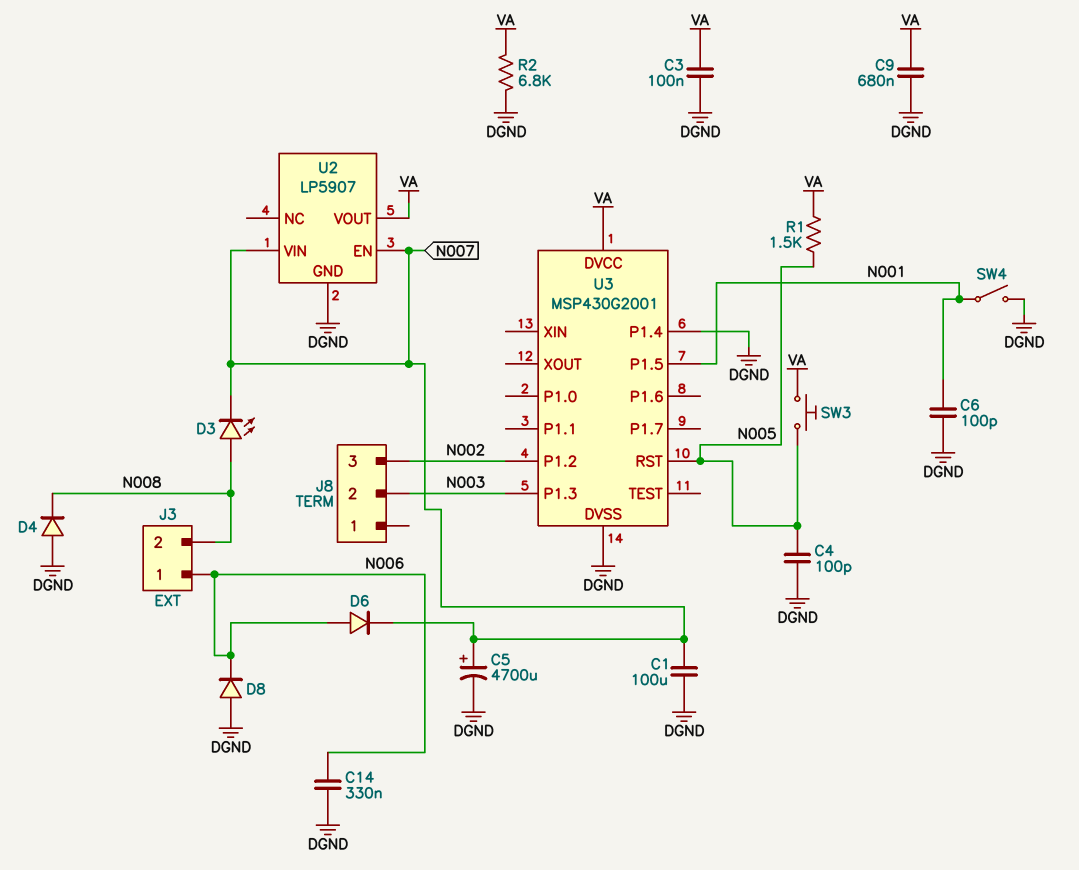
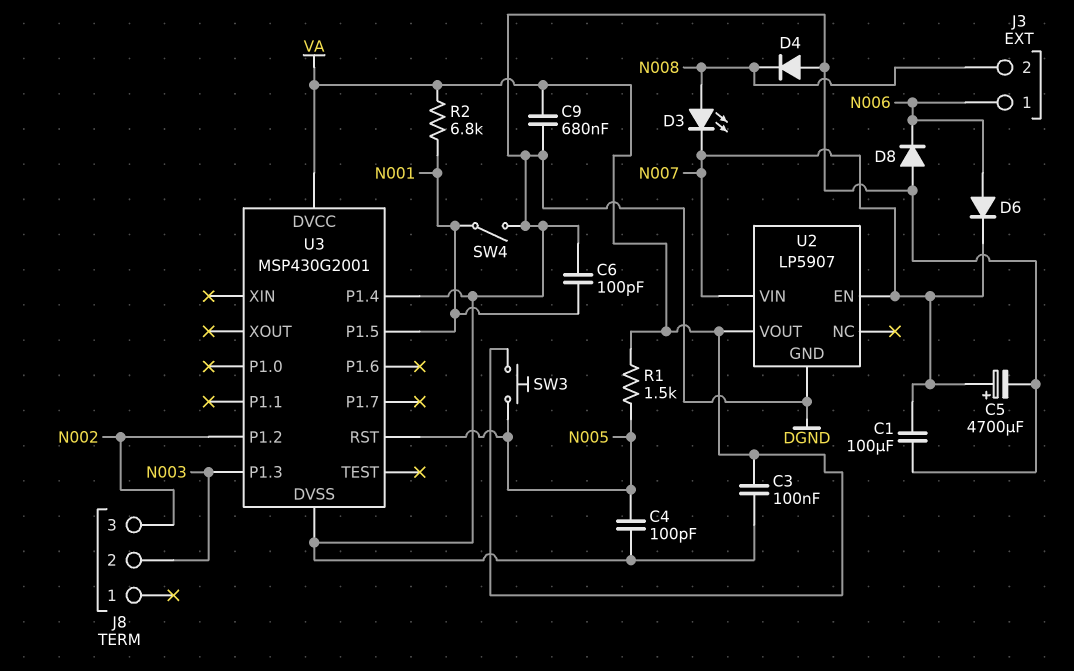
C14: 330nF (DGND, N006) -> none
R2: 6.8k (DGND, VA) -> 6.8k (N001, VA)

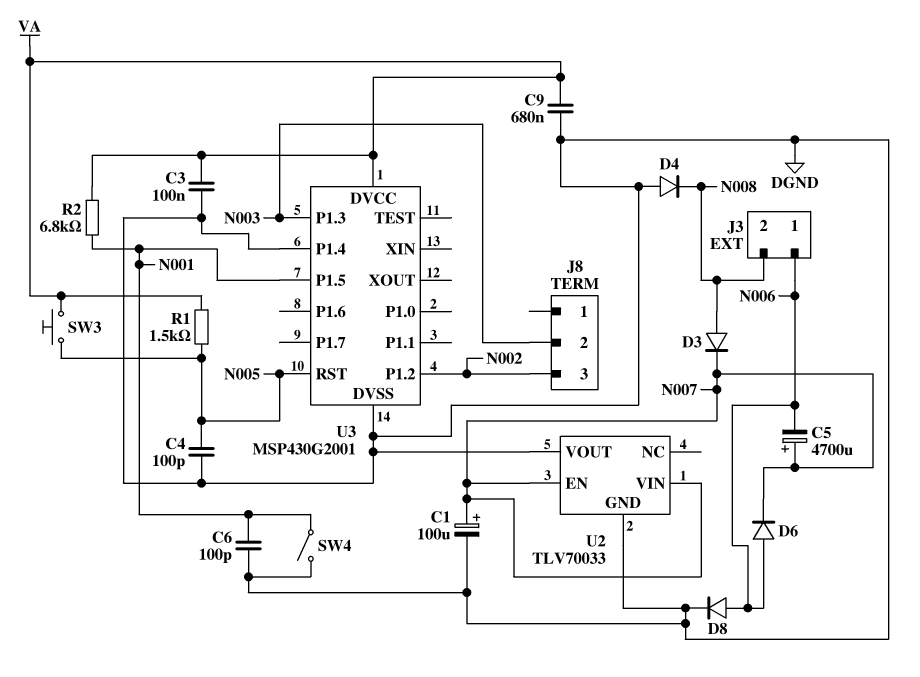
C1: 100uF (DGND, N007) -> 100uF (plus N007, minus DGND)
C5: 4700uF (plus N007, minus DGND) -> 4700uF (plus N007, minus N006)
D3: LED (A N008, K N007) -> diode (A N008, K N007)
D8: diode (A DGND, K N006) -> diode (A N006, K DGND)
U2: LP5907 -> TLV70033
U2 pin VOUT: VA -> DGND

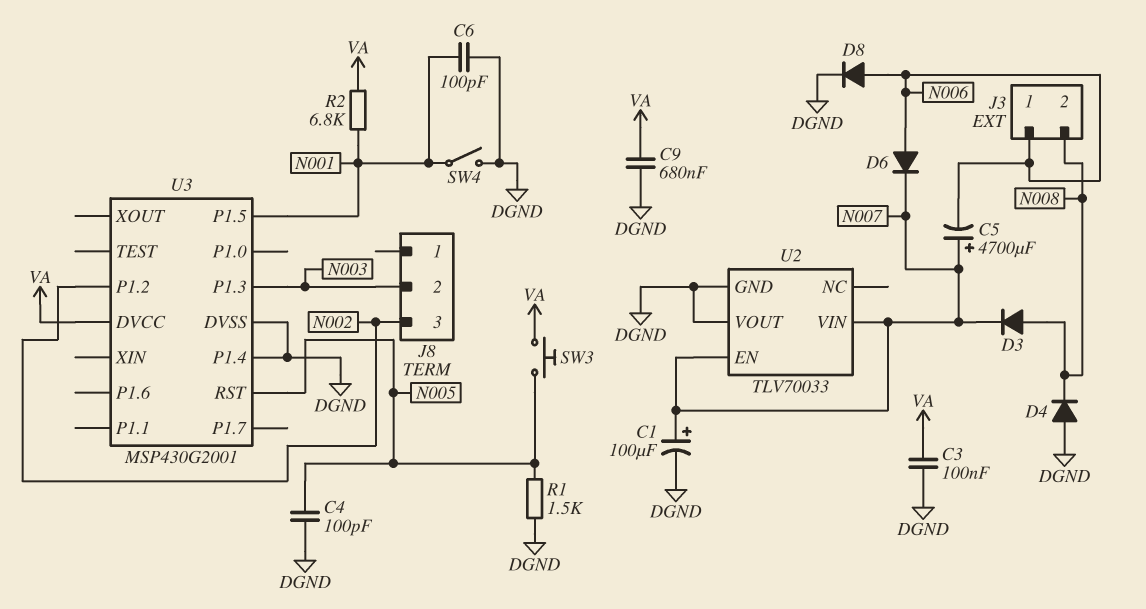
R1: 1.5k (N005, VA) -> 1.5k (DGND, N005)

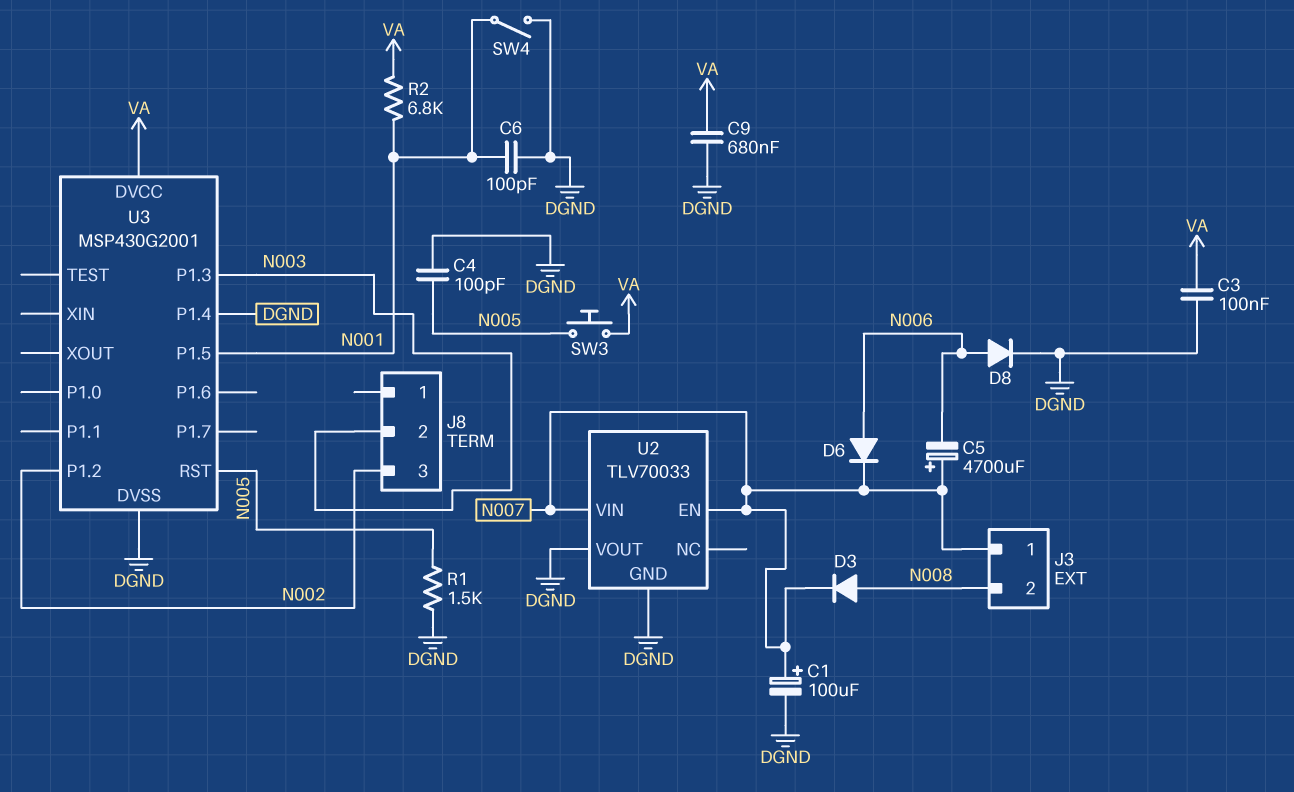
D4: diode (A DGND, K N008) -> none
J3 pin 1: N006 -> N007

